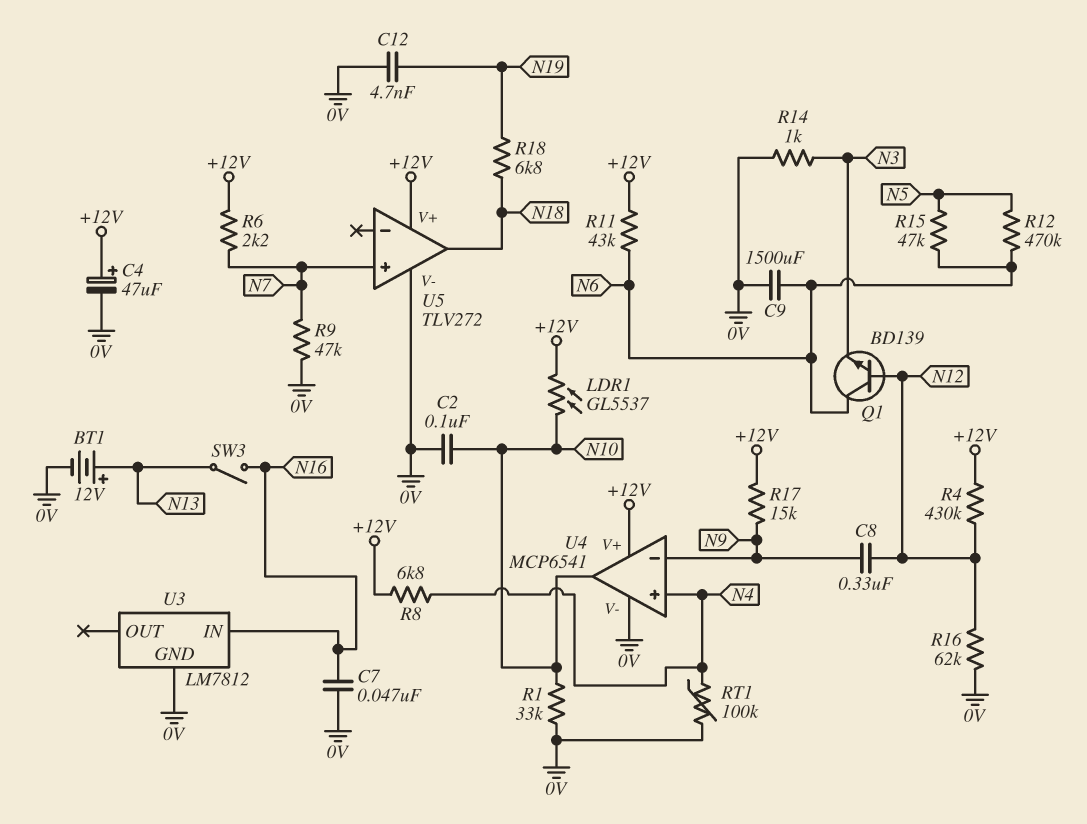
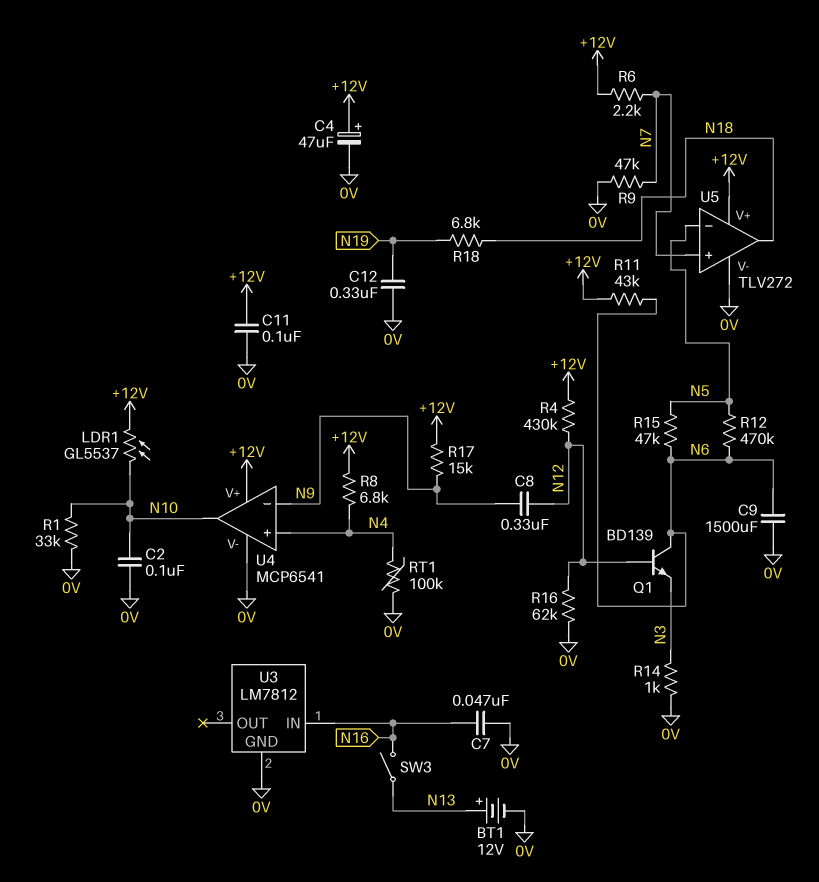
C11: none -> 100nF (+12V, 0V)
C12: 4.7nF (0V, N19) -> 330nF (0V, N19)
U5 pin in-: none -> N5

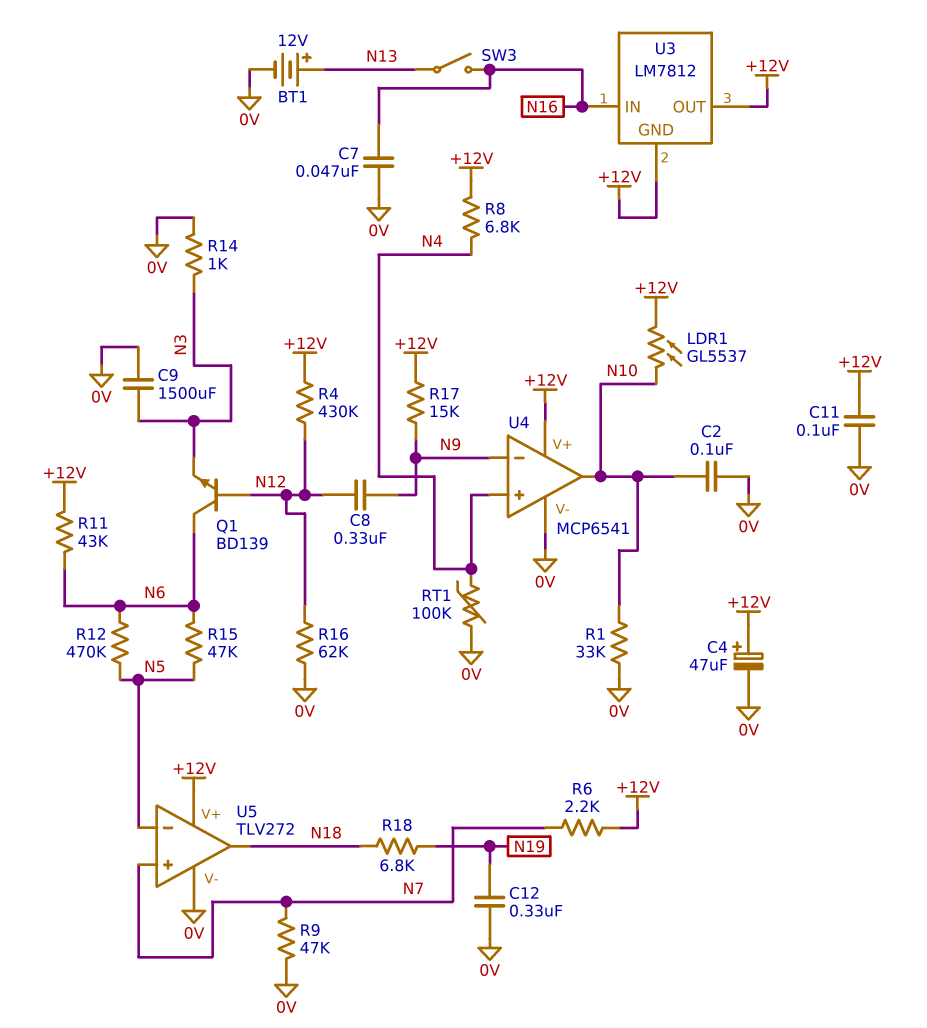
C9: 1500uF (0V, N6) -> 1500uF (0V, N3)
U3 pin GND: 0V -> +12V
U3 pin OUT: none -> +12V

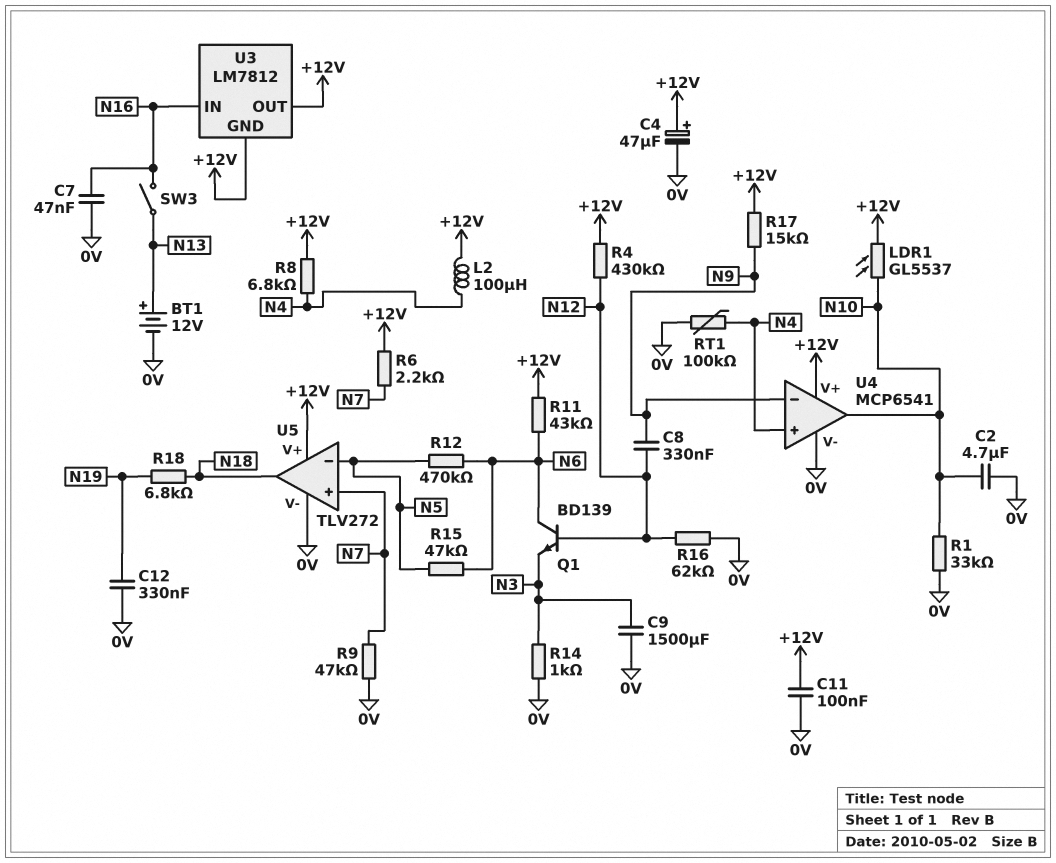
C2: 100nF (0V, N10) -> 4.7uF (0V, N10)
L2: none -> 100uH (+12V, N4)

